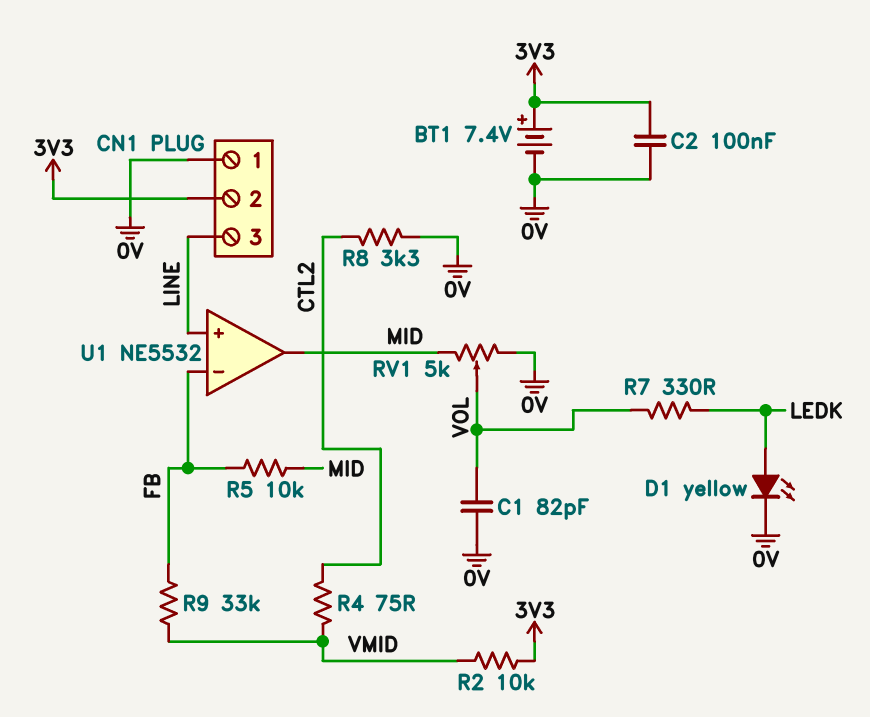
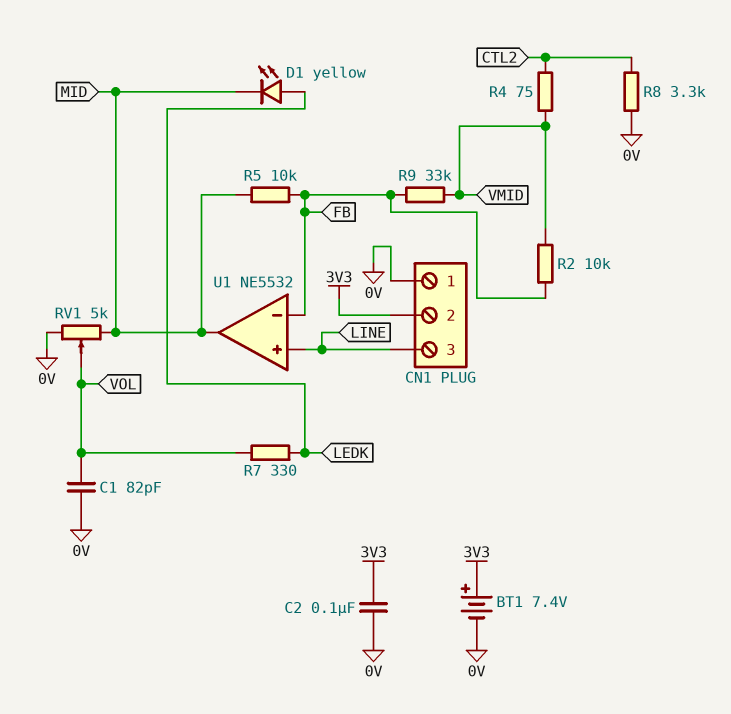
D1: LED yellow (A LEDK, K 0V) -> LED yellow (A LEDK, K MID)
R2: 10k (3V3, VMID) -> 10k (FB, VMID)

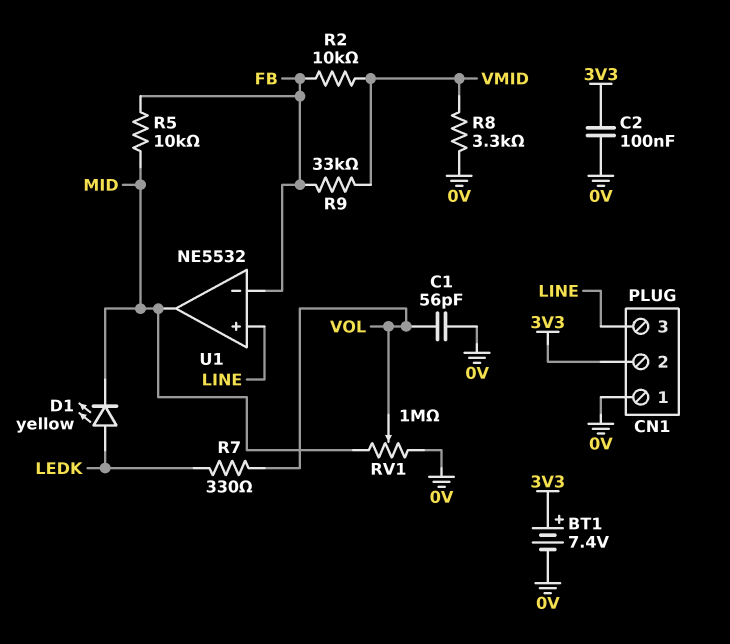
C1: 82pF (0V, VOL) -> 56pF (0V, VOL)
R4: 75 (CTL2, VMID) -> none
R8: 3.3k (0V, CTL2) -> 3.3k (0V, VMID)
RV1: 5k (0V, MID, wiper VOL) -> 1M (0V, MID, wiper VOL)

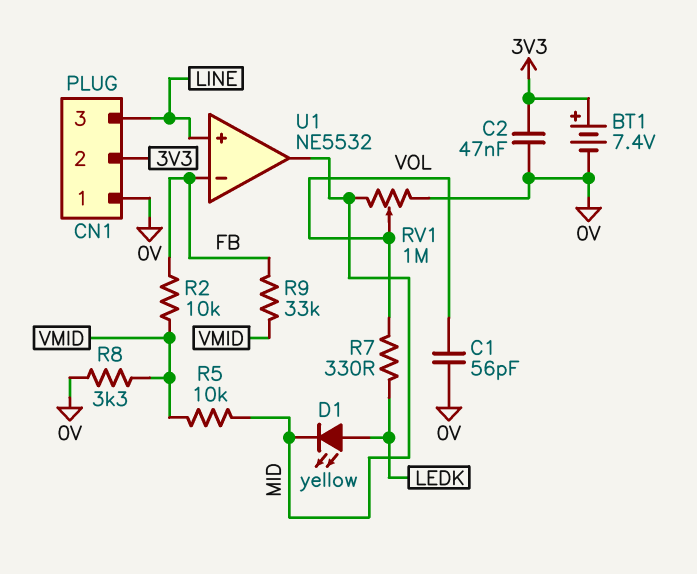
C2: 100nF (0V, 3V3) -> 47nF (0V, 3V3)
R5: 10k (FB, MID) -> 10k (MID, VMID)

